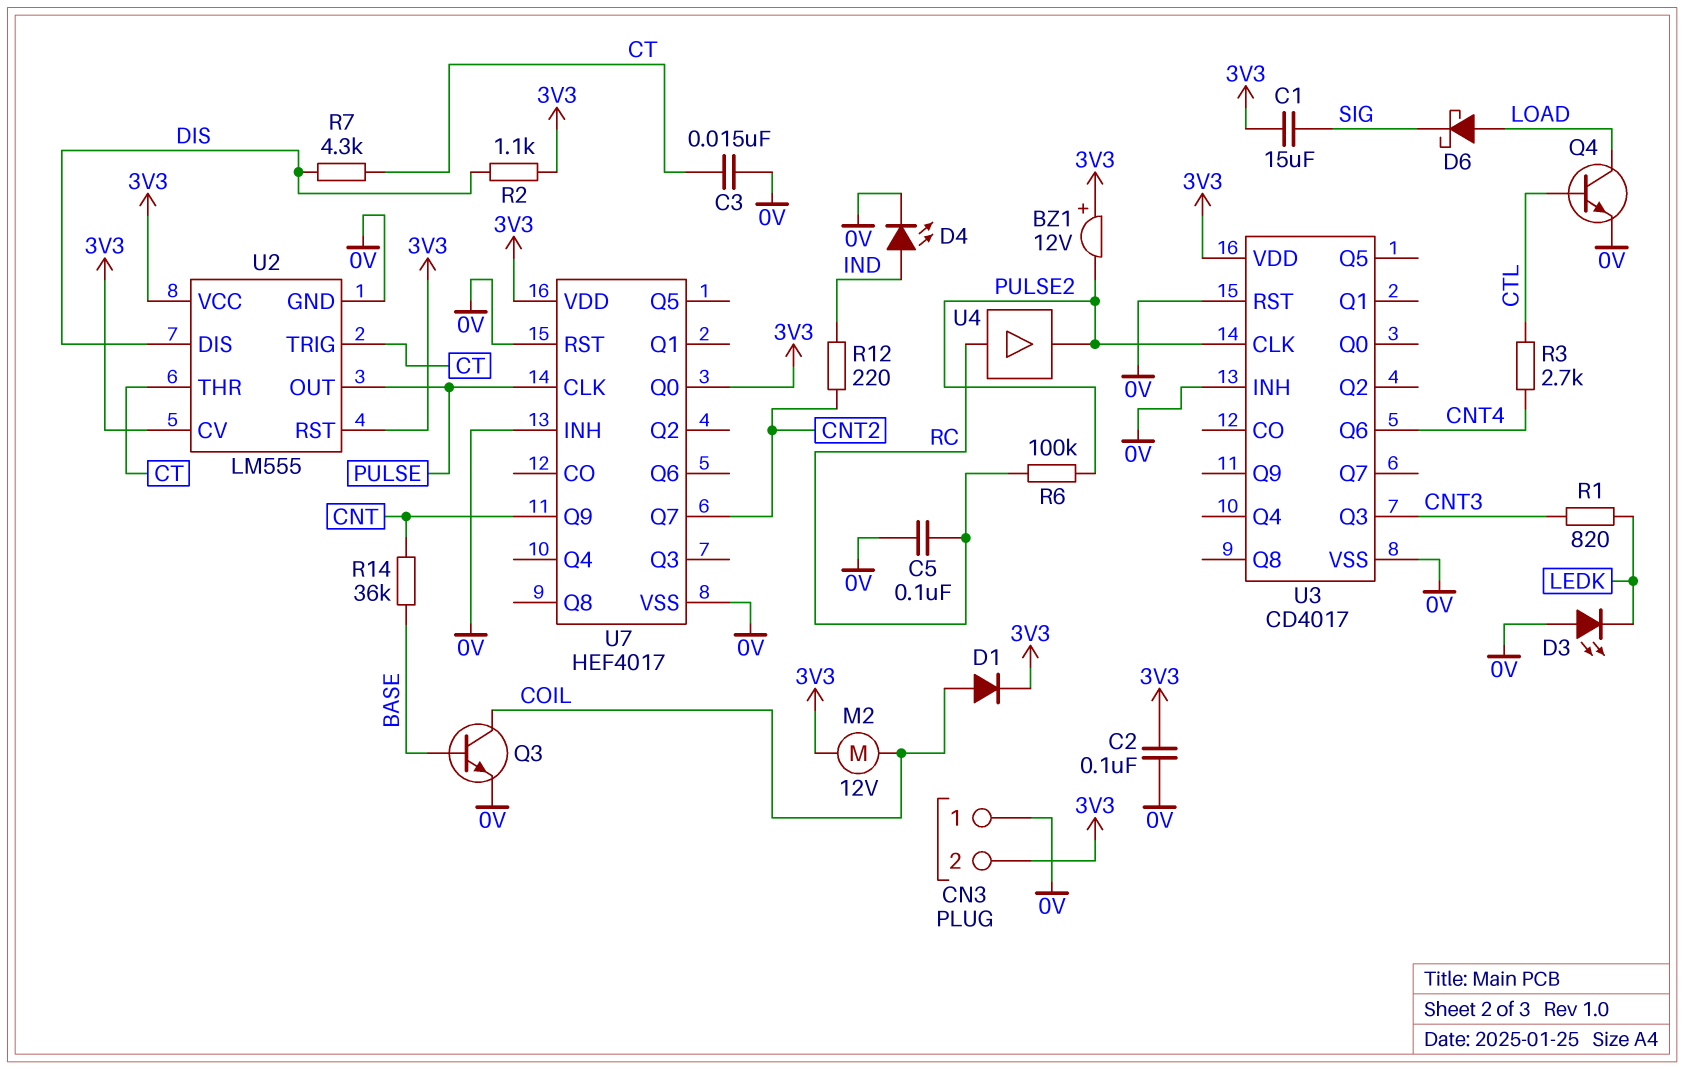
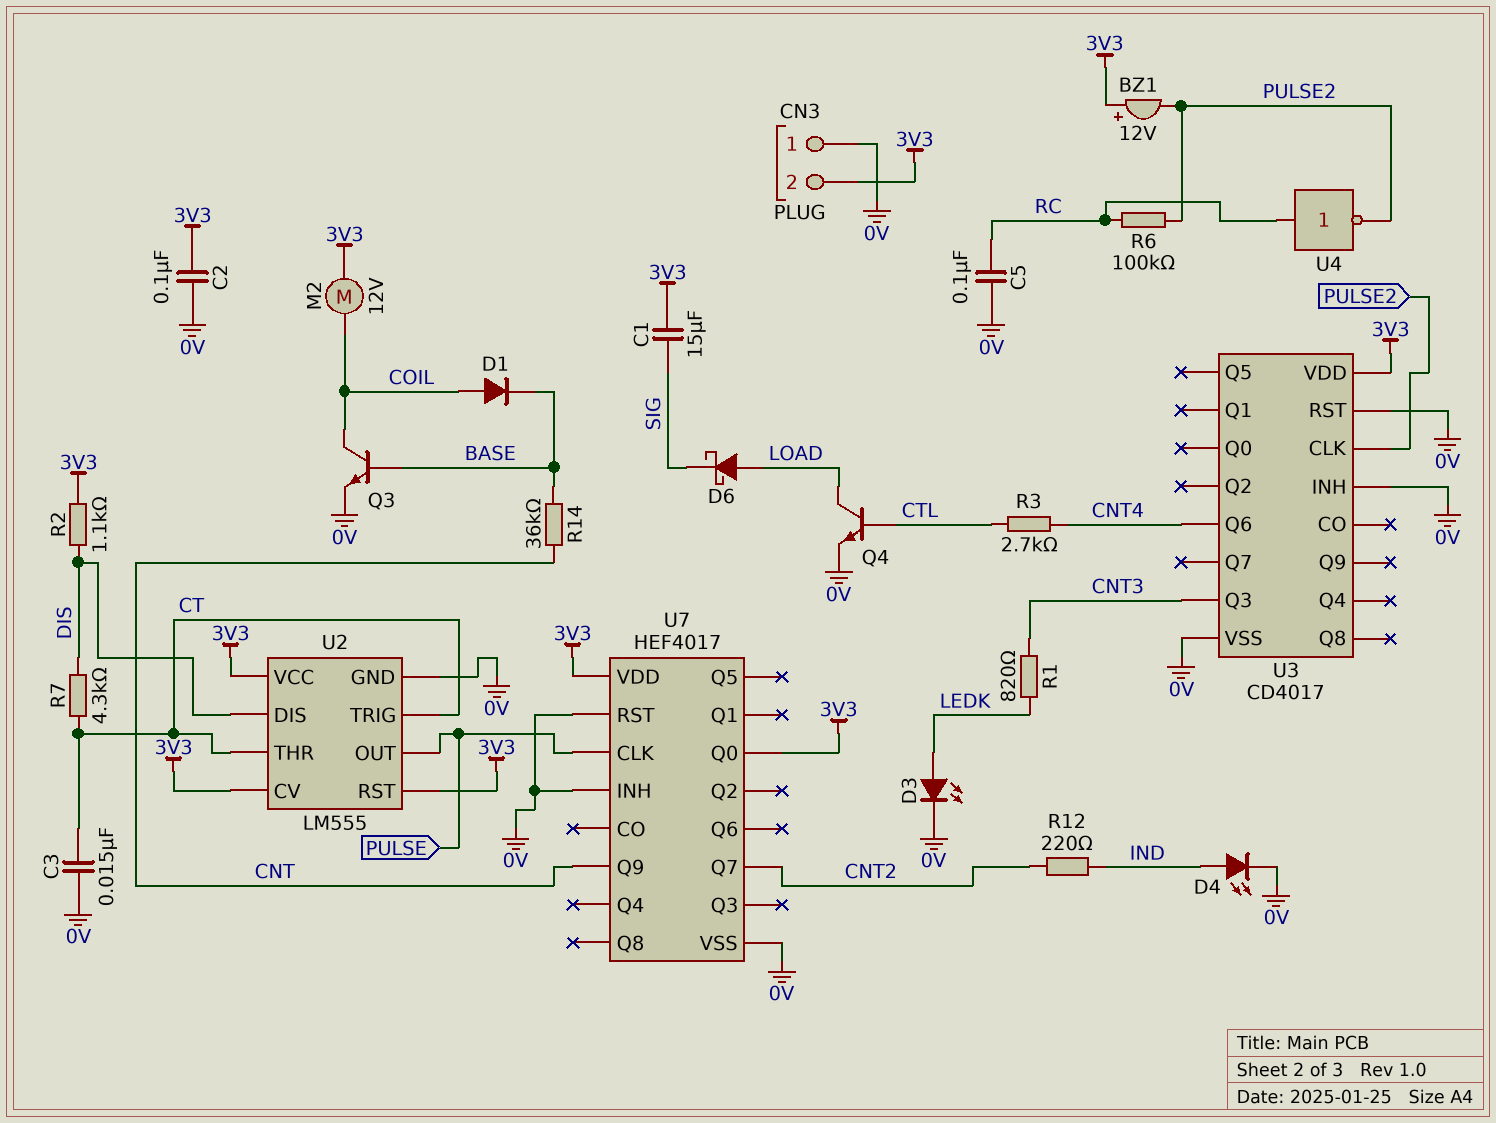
D1: diode (A COIL, K 3V3) -> diode (A COIL, K BASE)
D3: LED (A 0V, K LEDK) -> LED (A LEDK, K 0V)
U4: buffer (in RC, out PULSE2) -> NOT (in RC, out PULSE2)

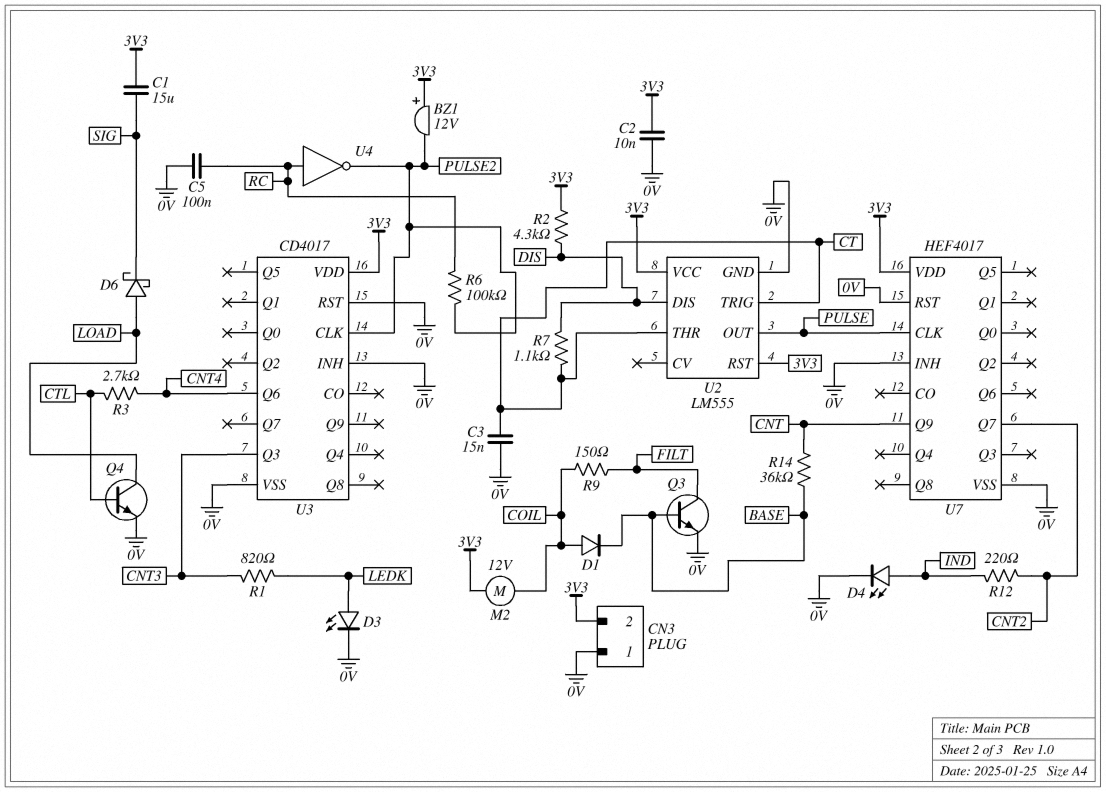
C2: 100nF (0V, 3V3) -> 10nF (0V, 3V3)
Q3: NPN (B BASE, C COIL, E 0V) -> NPN (B BASE, C FILT, E 0V)
R2: 1.1k (3V3, DIS) -> 4.3k (3V3, DIS)
R7: 4.3k (CT, DIS) -> 1.1k (CT, DIS)
R9: none -> 150 (COIL, FILT)
U2 pin CV: 3V3 -> none
U7 pin Q0: 3V3 -> none

